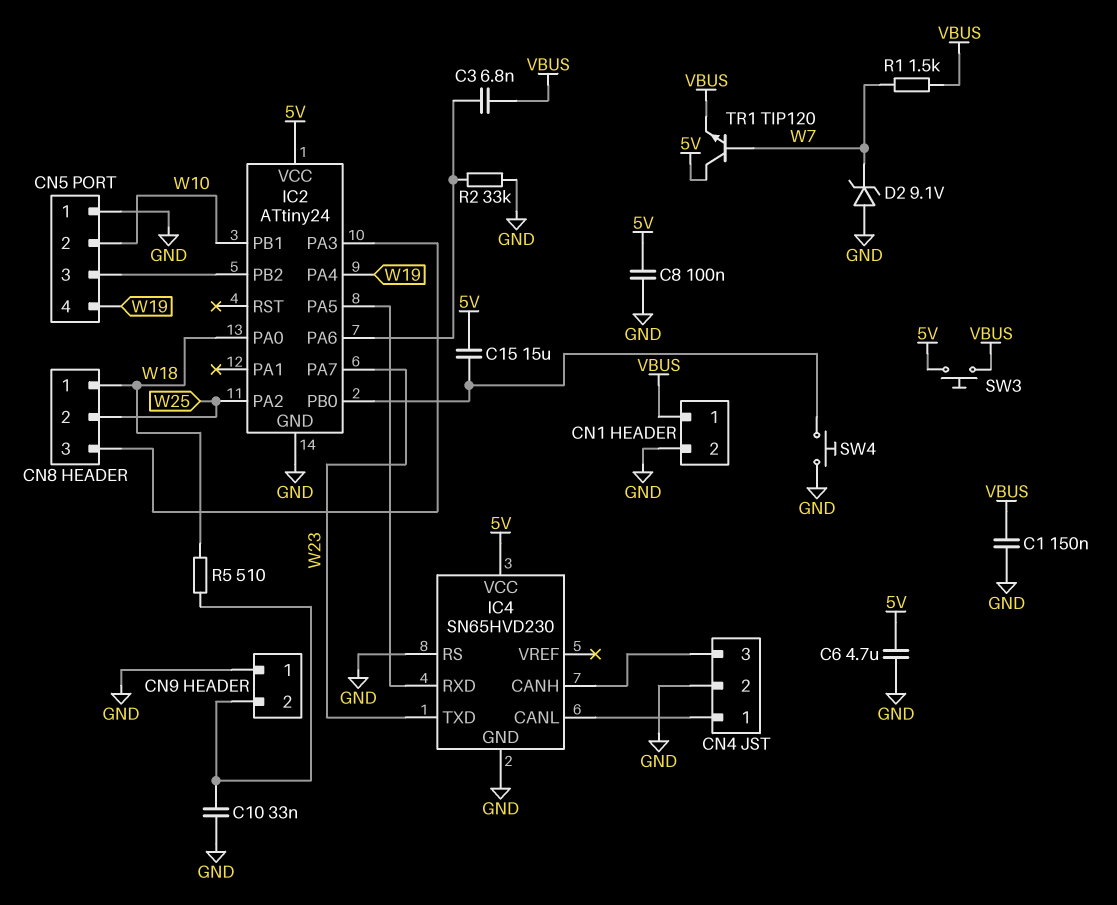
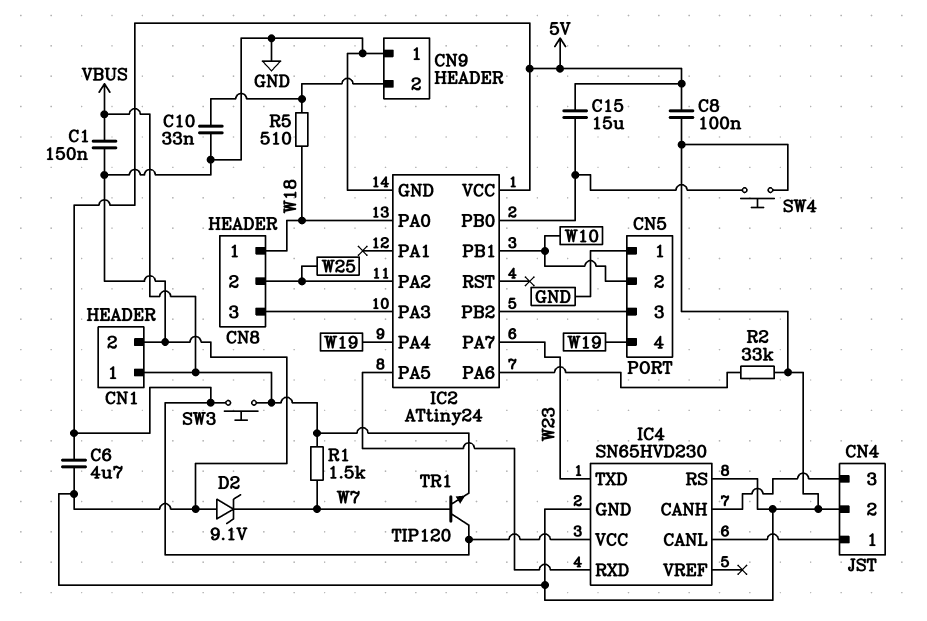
C3: 6.8nF (IC2/PA6, VBUS) -> none

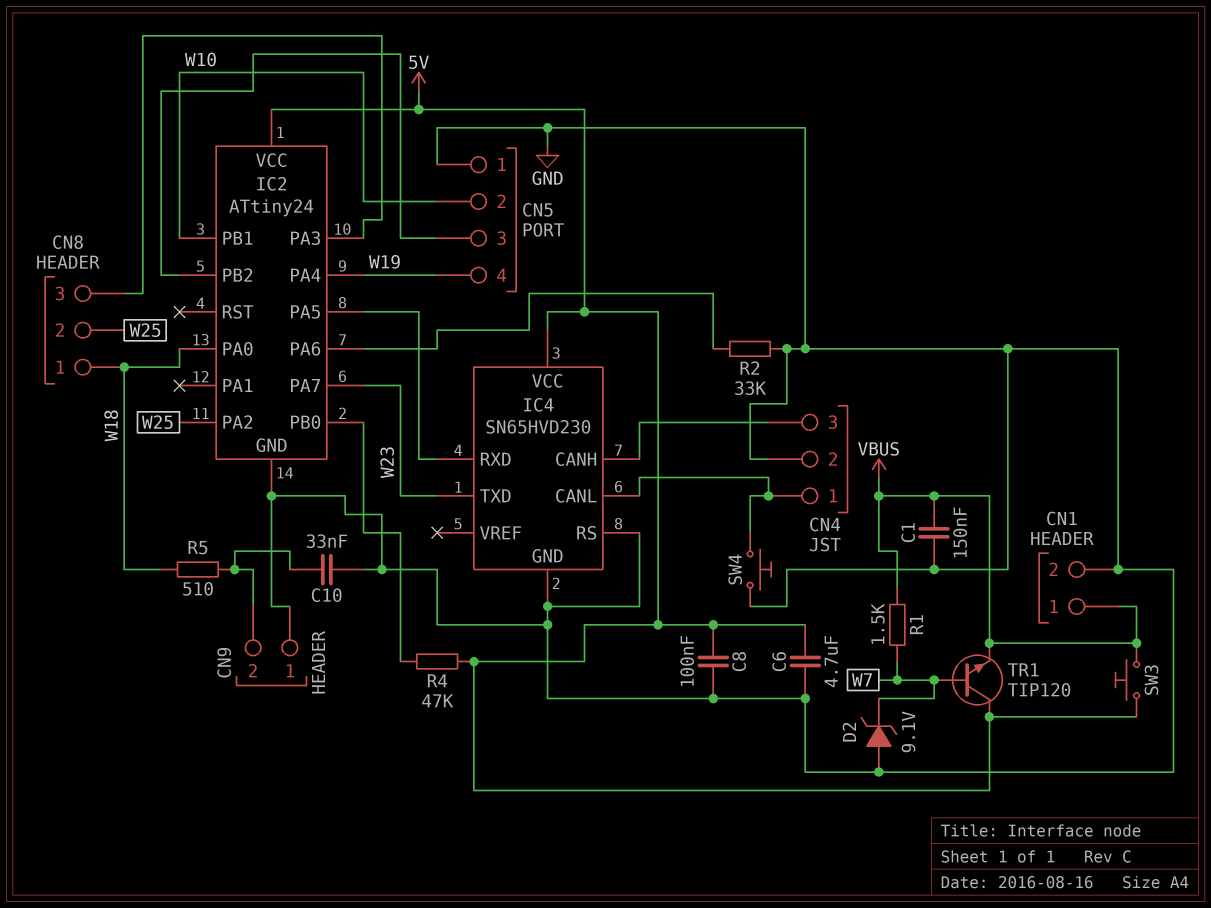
C15: 15uF (5V, IC2/PB0) -> none
R4: none -> 47k (5V, IC2/PB0)
SW4: button (GND, IC2/PB0) -> button (CN4/1, GND)

